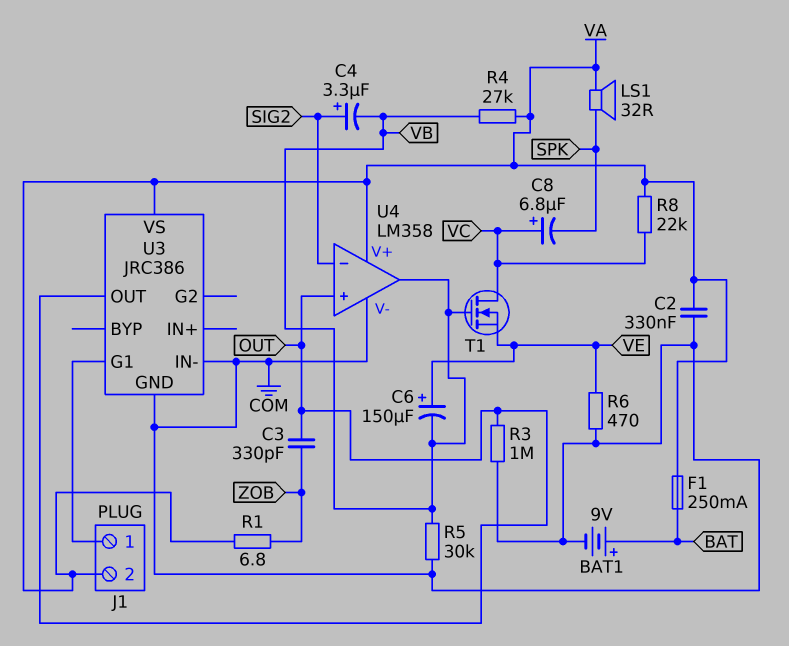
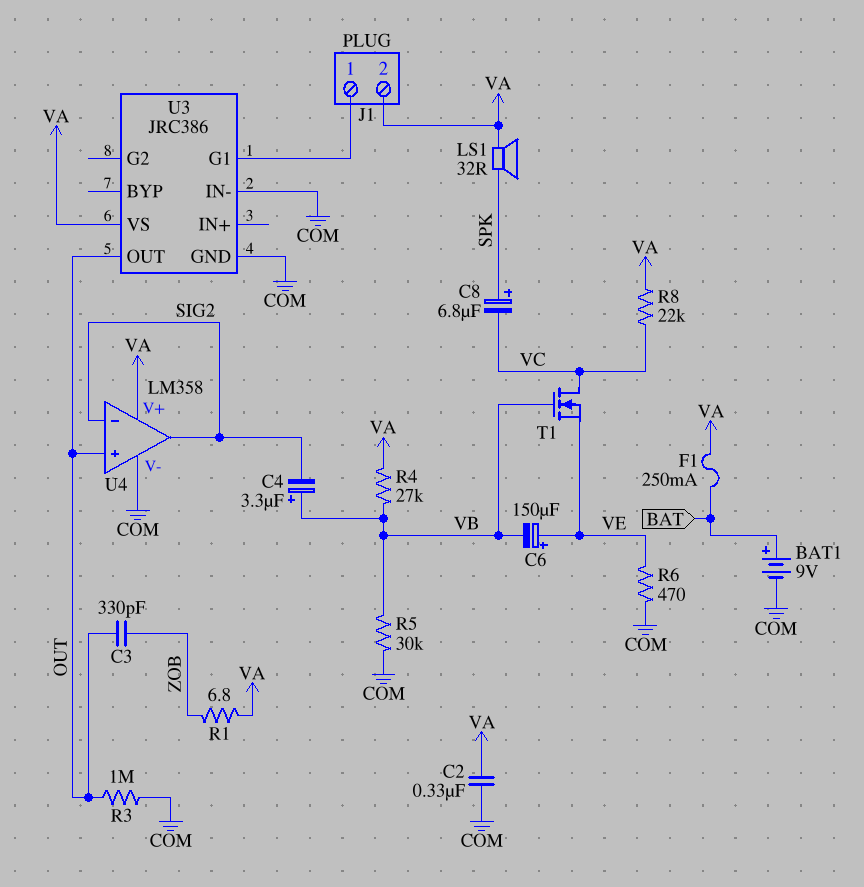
C4: 3.3uF (plus SIG2, minus VB) -> 3.3uF (plus VB, minus SIG2)
C8: 6.8uF (plus VC, minus SPK) -> 6.8uF (plus SPK, minus VC)
U4 pin out: VB -> SIG2

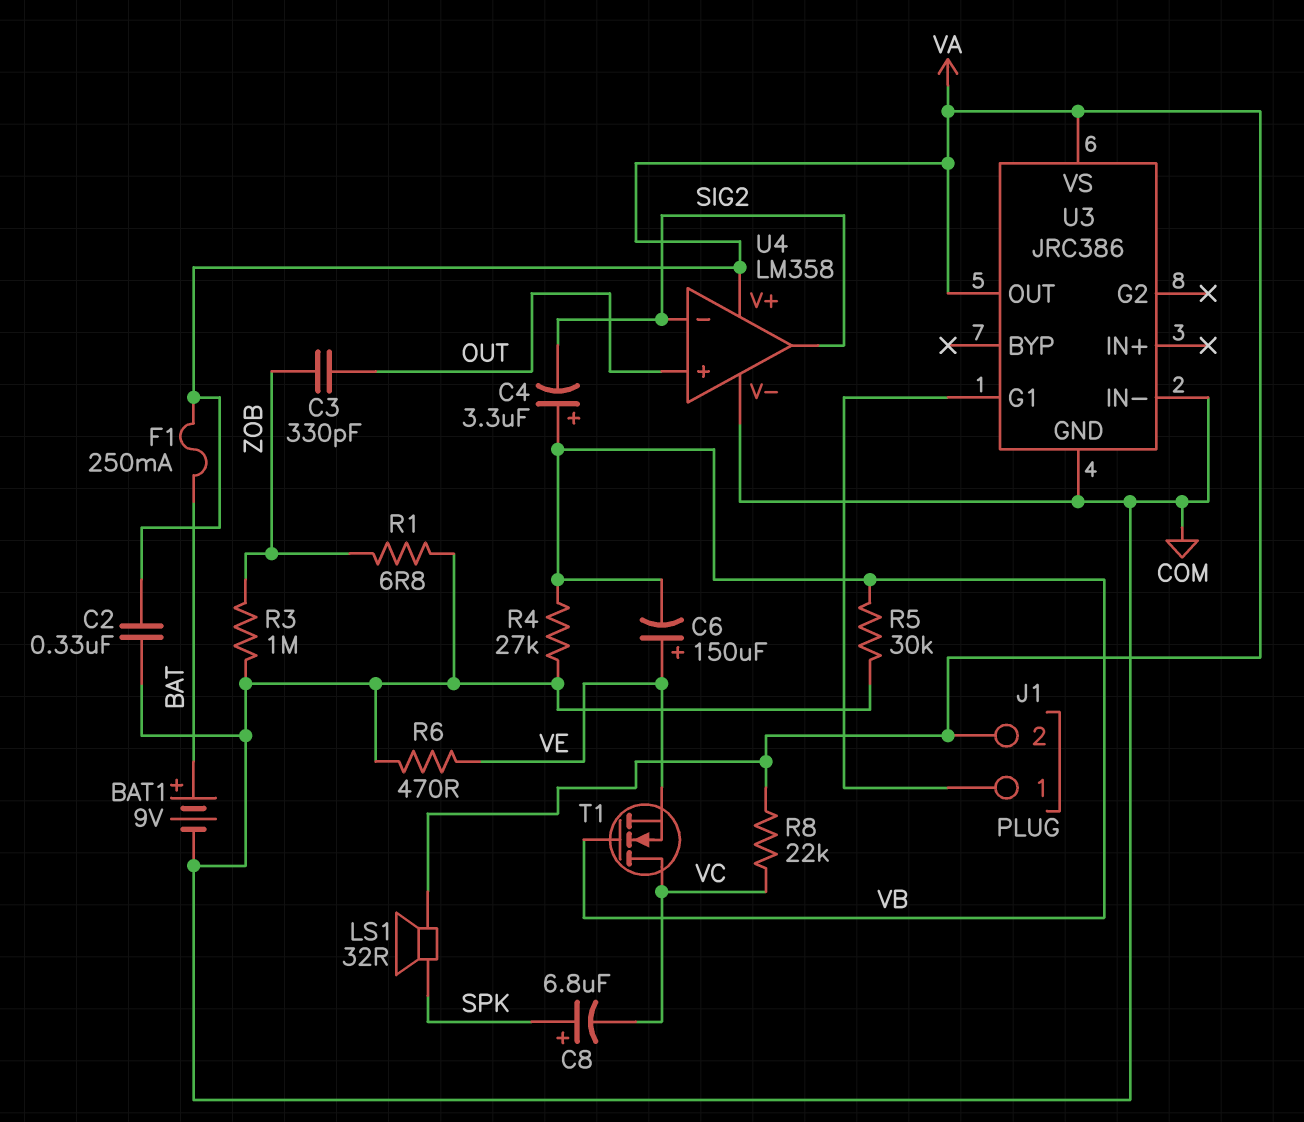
R1: 6.8 (VA, ZOB) -> 6.8 (COM, ZOB)
R3: 1M (COM, OUT) -> 1M (COM, ZOB)
R4: 27k (VA, VB) -> 27k (COM, VB)
U3 pin OUT: OUT -> VA

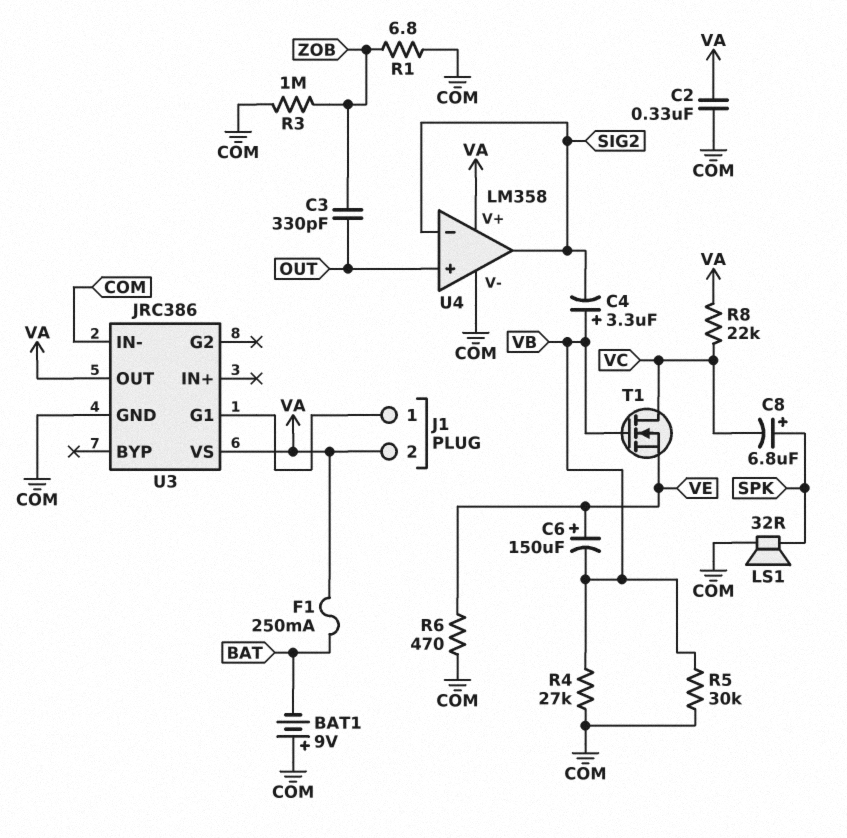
BAT1: 9V (plus BAT, minus COM) -> 9V (plus COM, minus BAT)
LS1: speaker 32R (SPK, VA) -> speaker 32R (COM, SPK)

